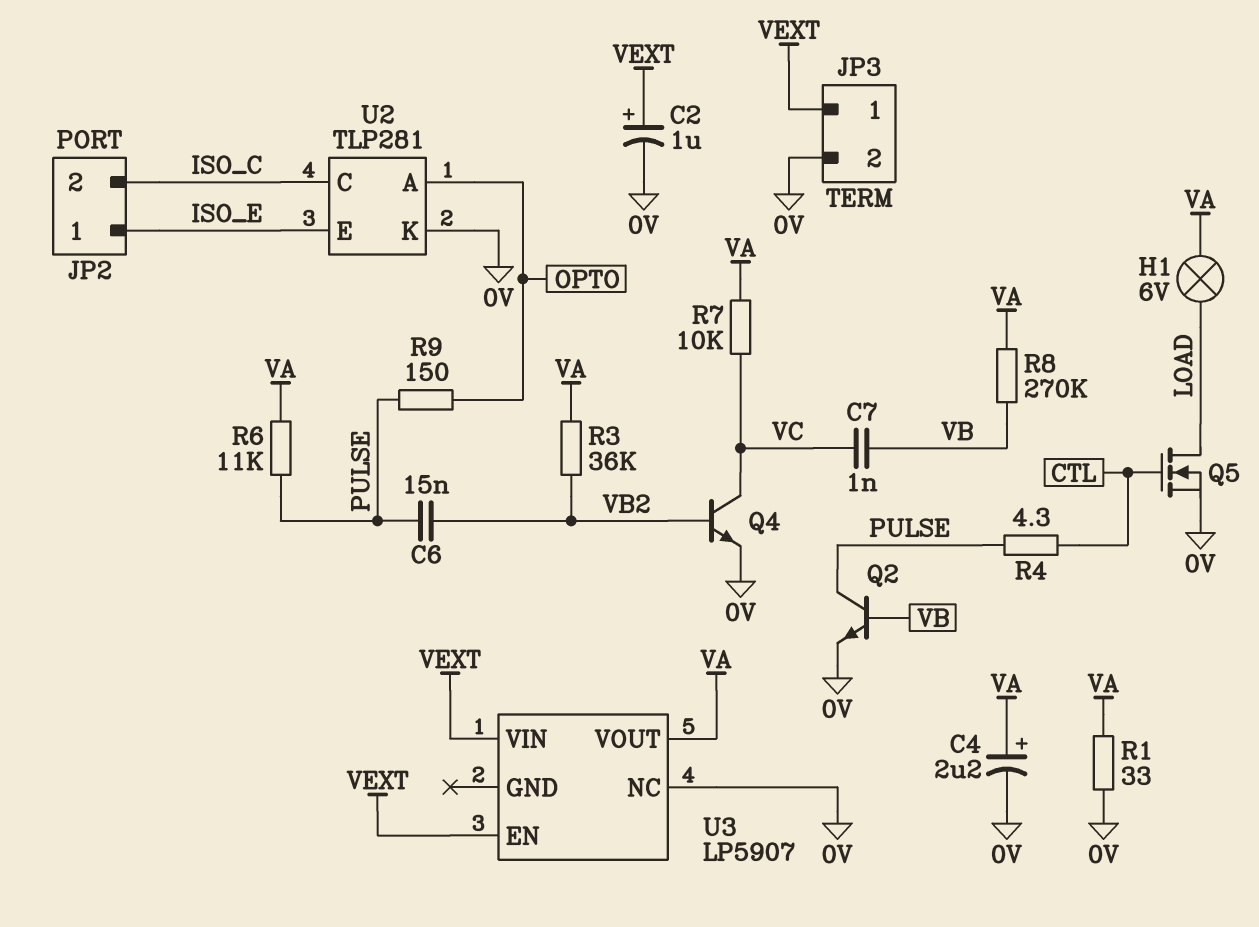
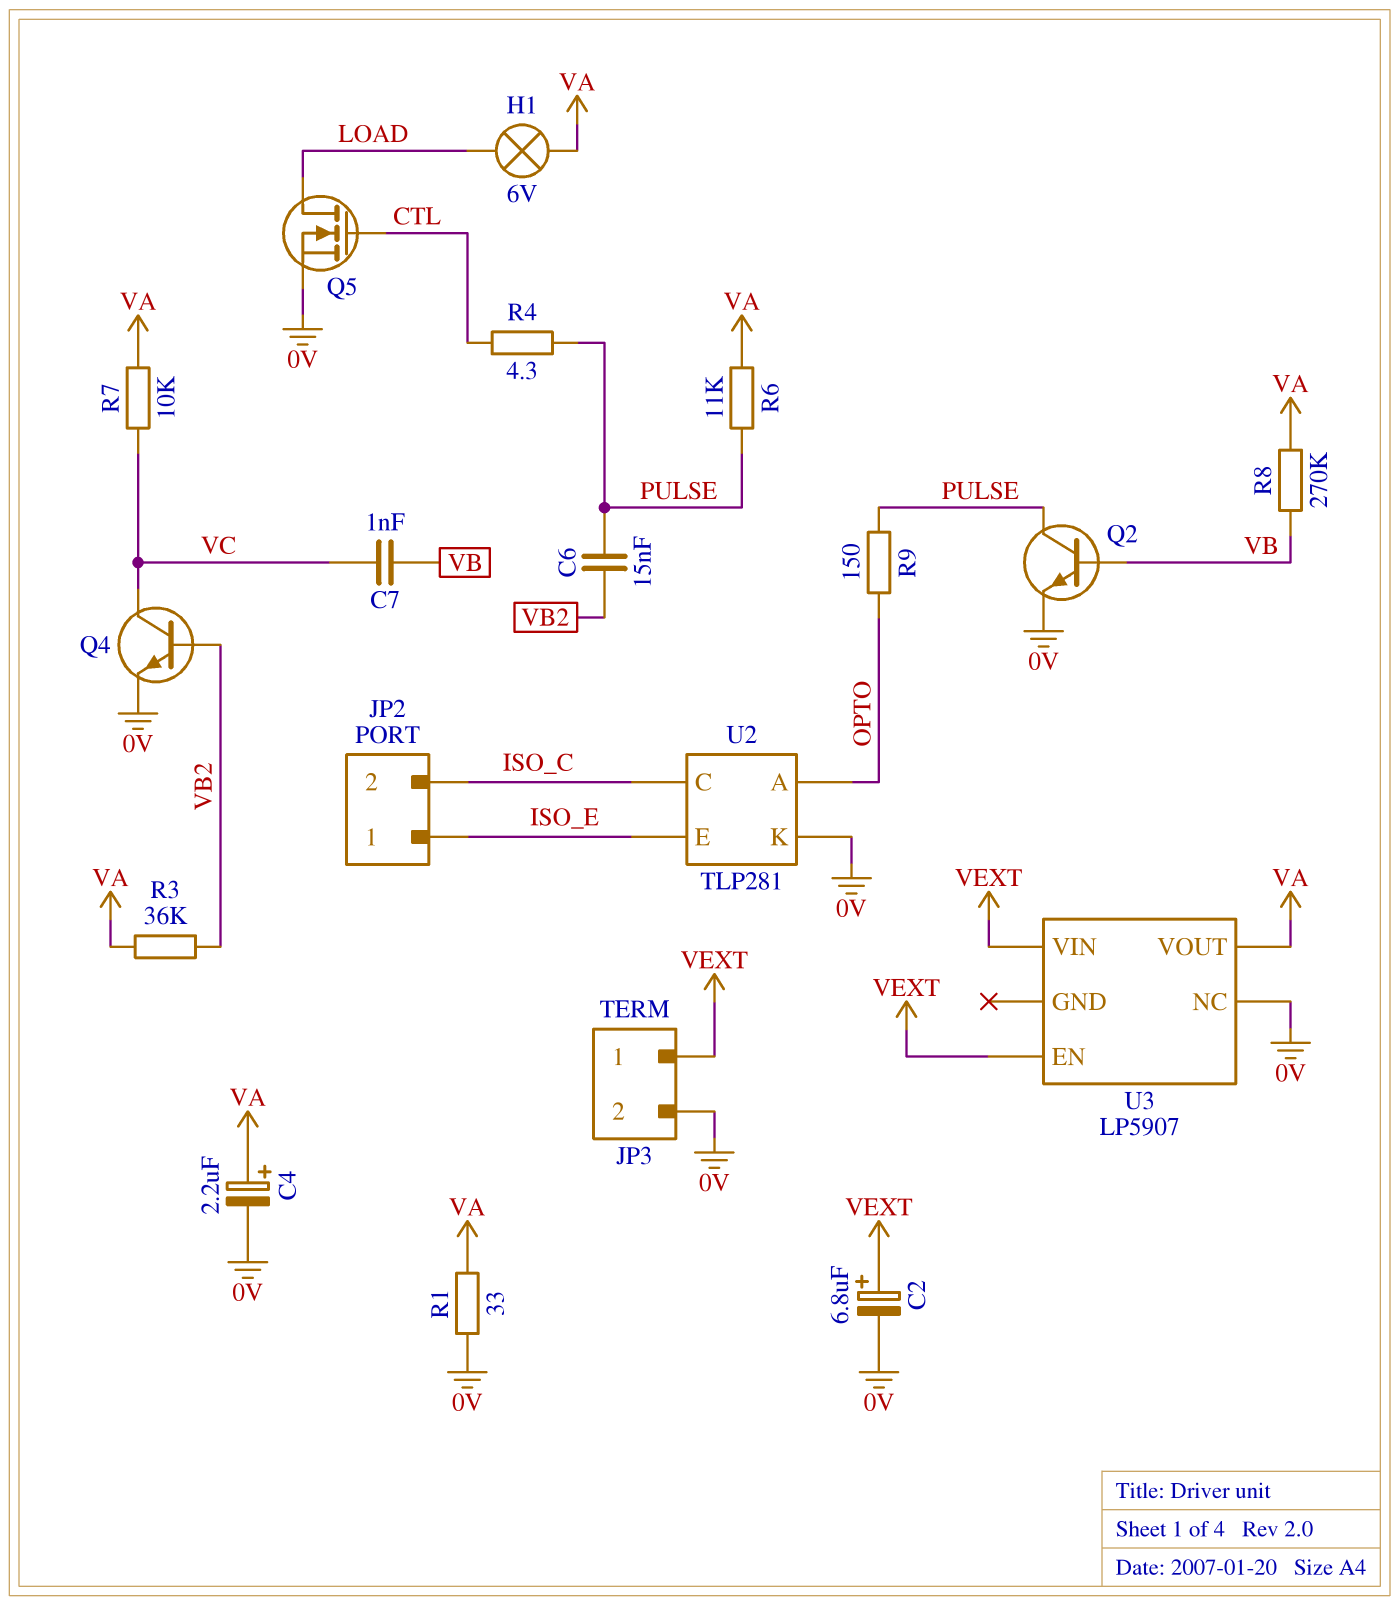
C2: 1uF (plus VEXT, minus 0V) -> 6.8uF (plus VEXT, minus 0V)

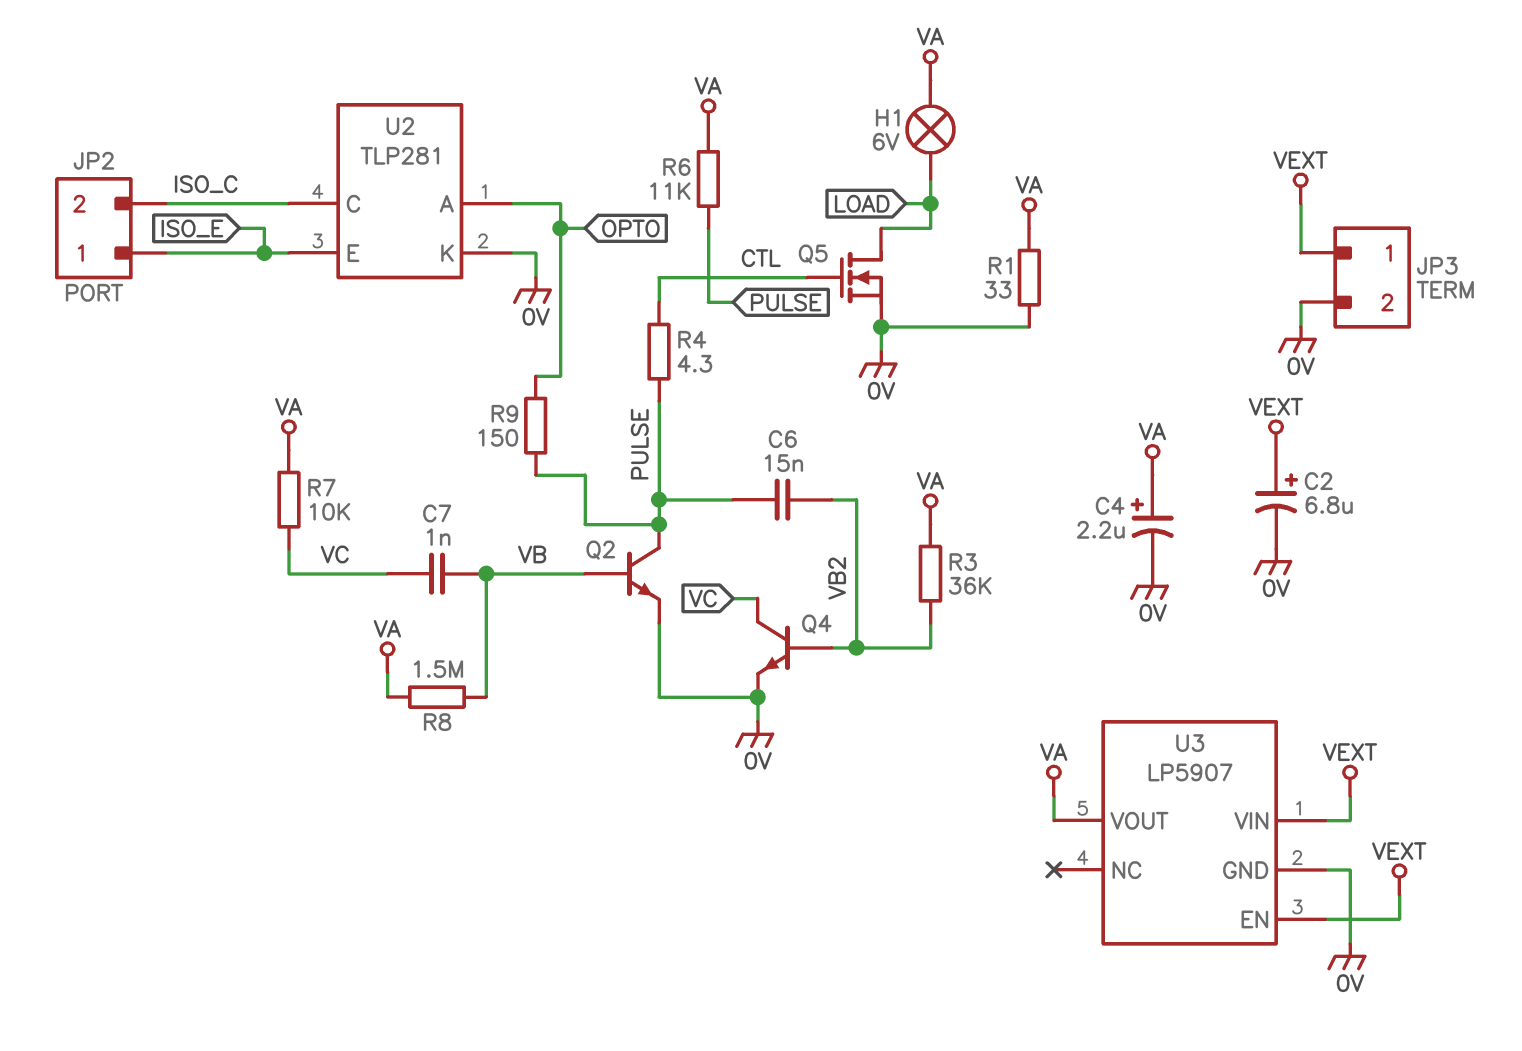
R8: 270k (VA, VB) -> 1.5M (VA, VB)
U3 pin GND: none -> 0V
U3 pin NC: 0V -> none

